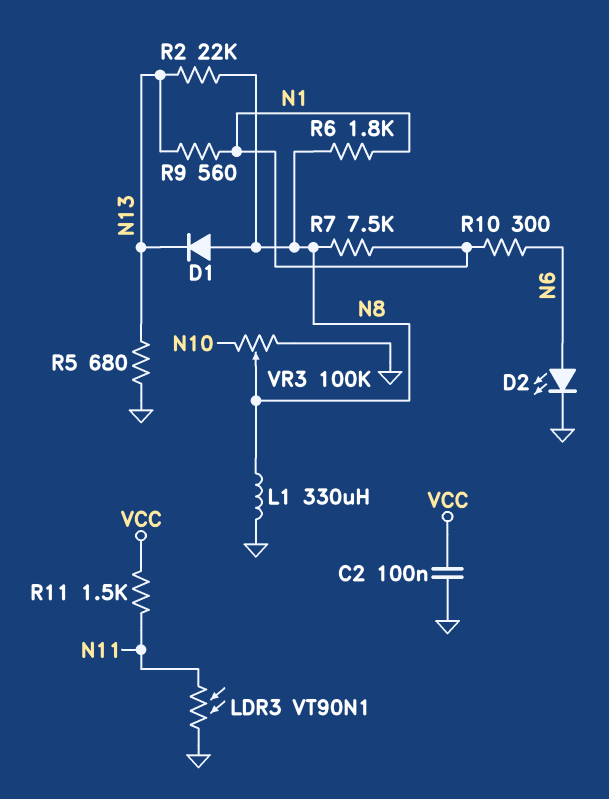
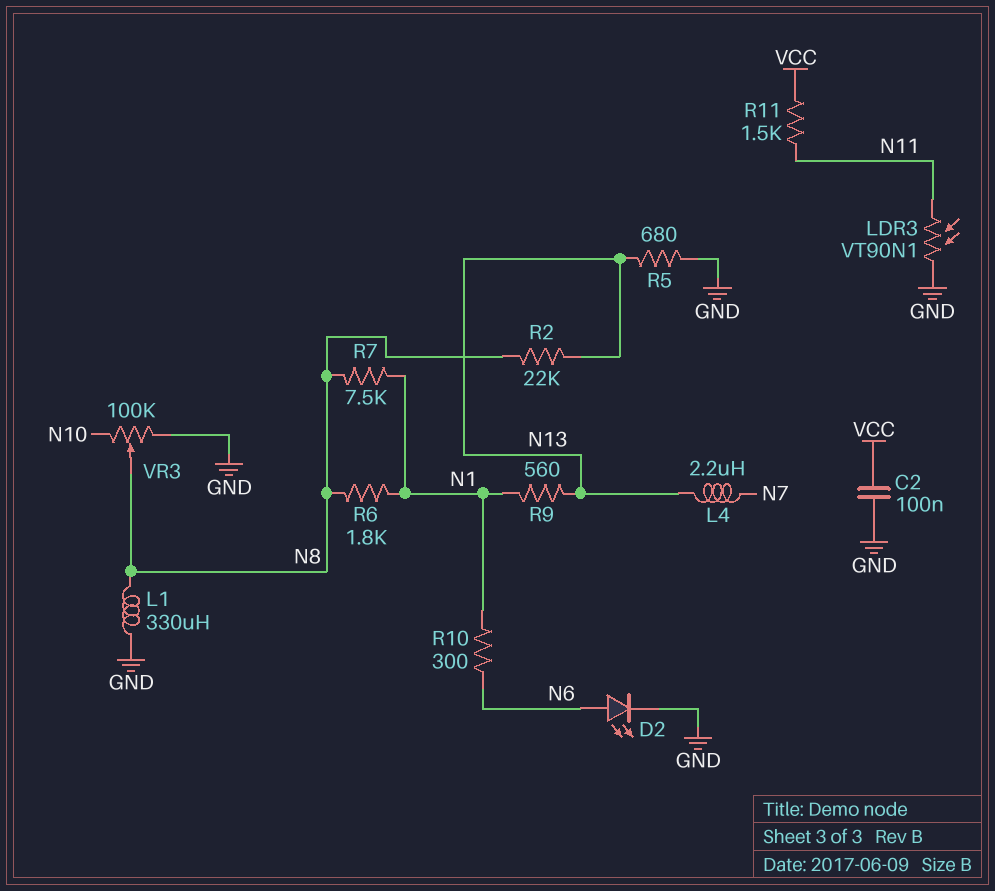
D1: diode (A N8, K N13) -> none
L4: none -> 2.2uH (N7, N13)

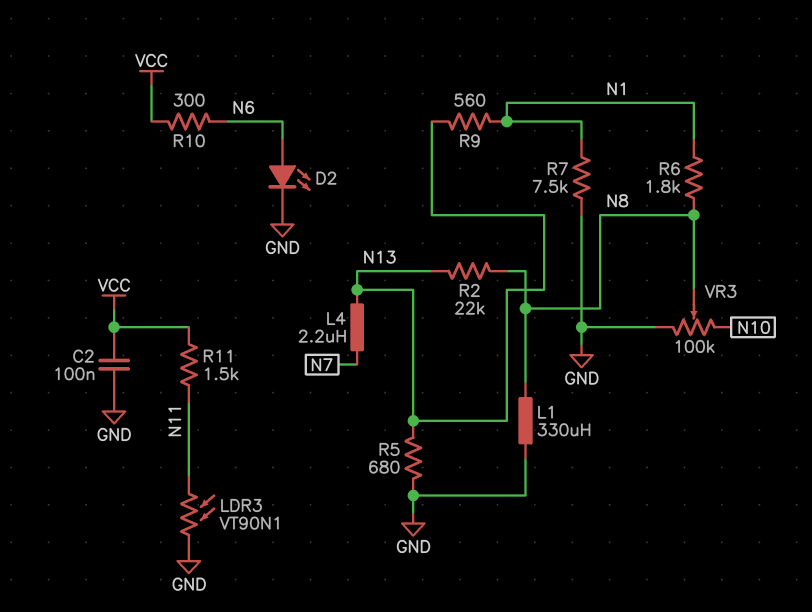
R7: 7.5k (N1, N8) -> 7.5k (GND, N1)
R10: 300 (N1, N6) -> 300 (N6, VCC)

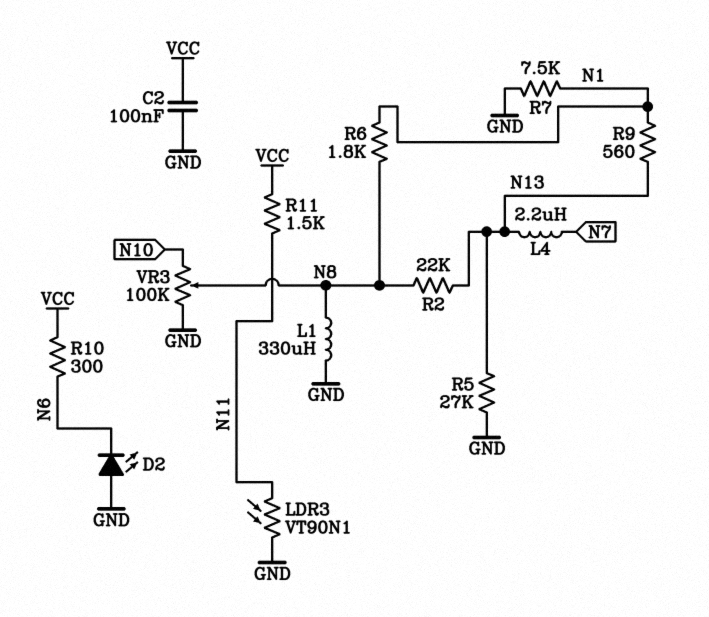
D2: LED (A N6, K GND) -> LED (A GND, K N6)
R5: 680 (GND, N13) -> 27k (GND, N13)

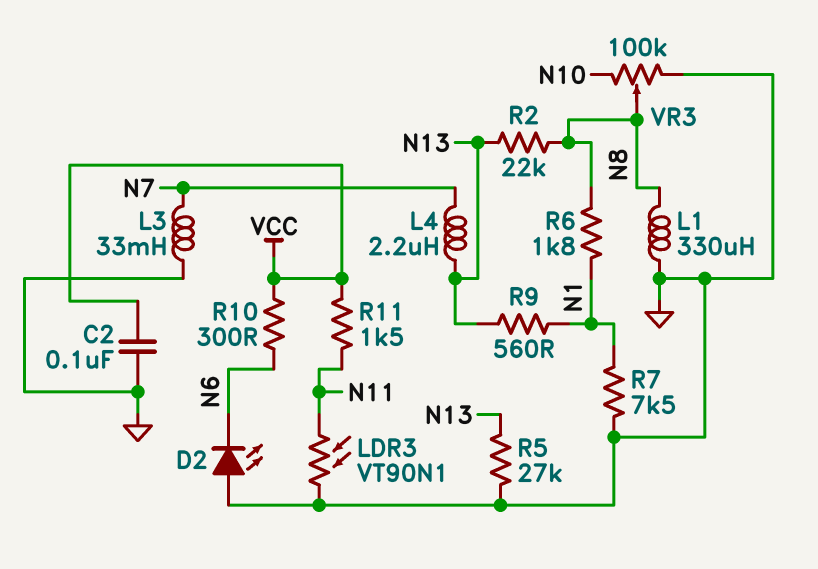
L3: none -> 33mH (GND, N7)

